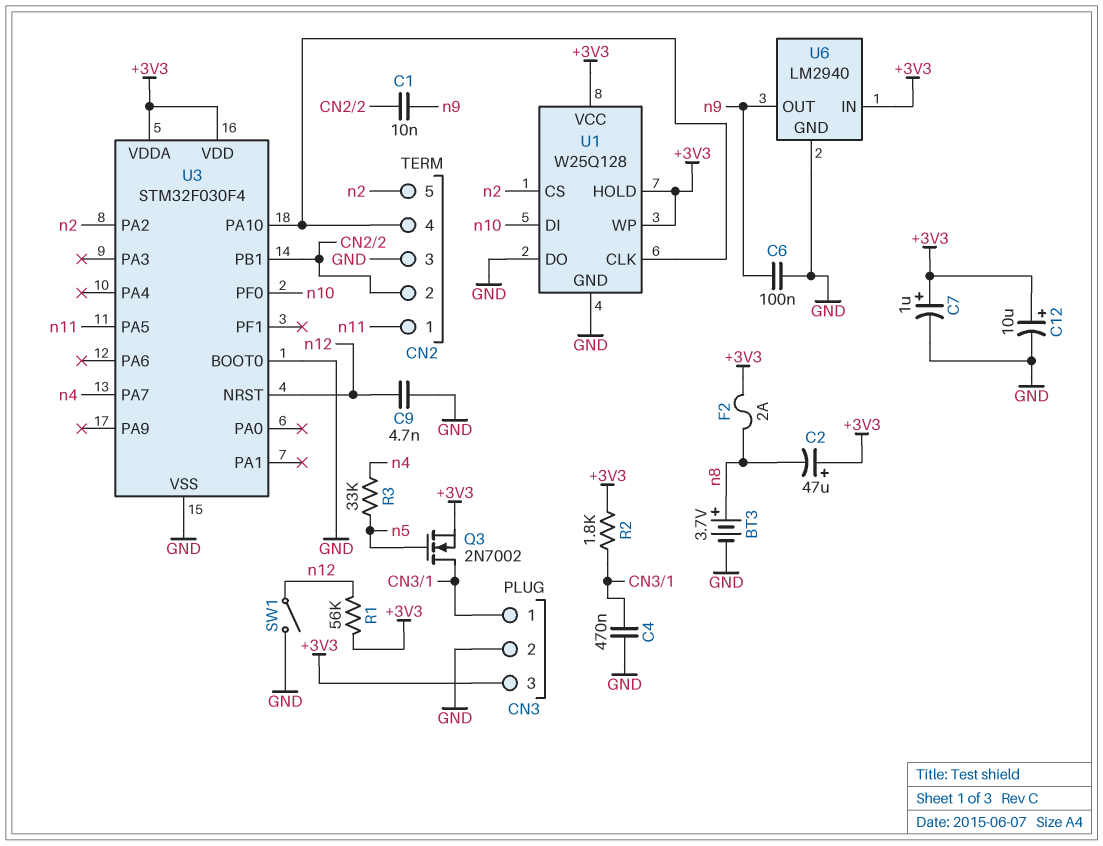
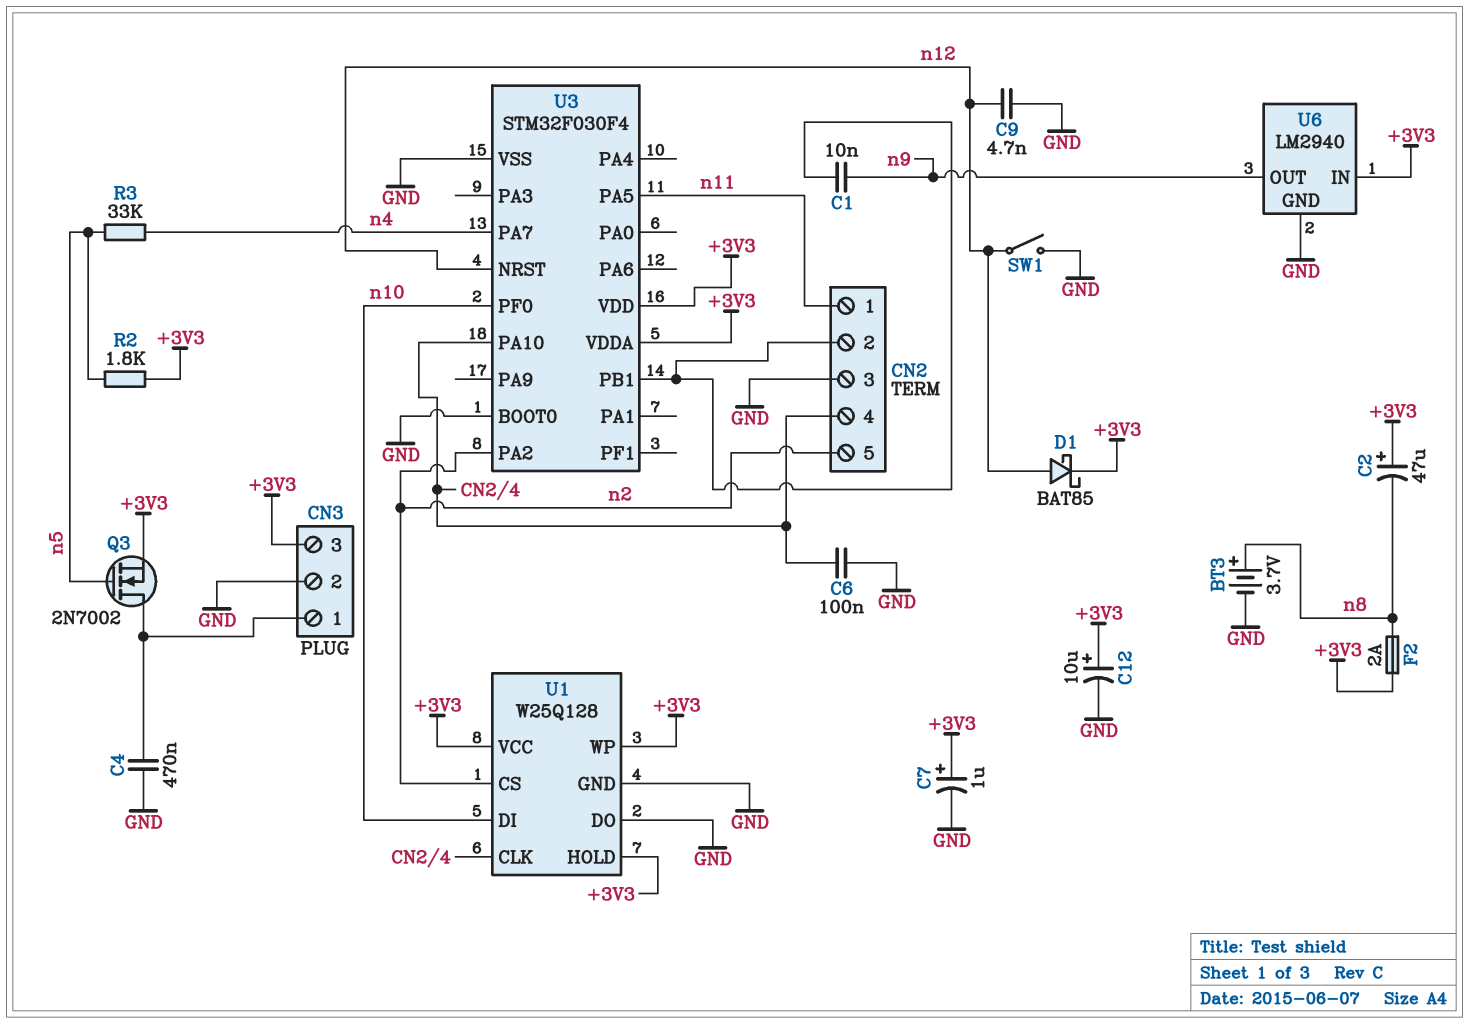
C6: 100nF (GND, n9) -> 100nF (CN2/4, GND)
D1: none -> schottky BAT85 (A n12, K +3V3)
R1: 56k (+3V3, n12) -> none
R2: 1.8k (+3V3, CN3/1) -> 1.8k (+3V3, n5)

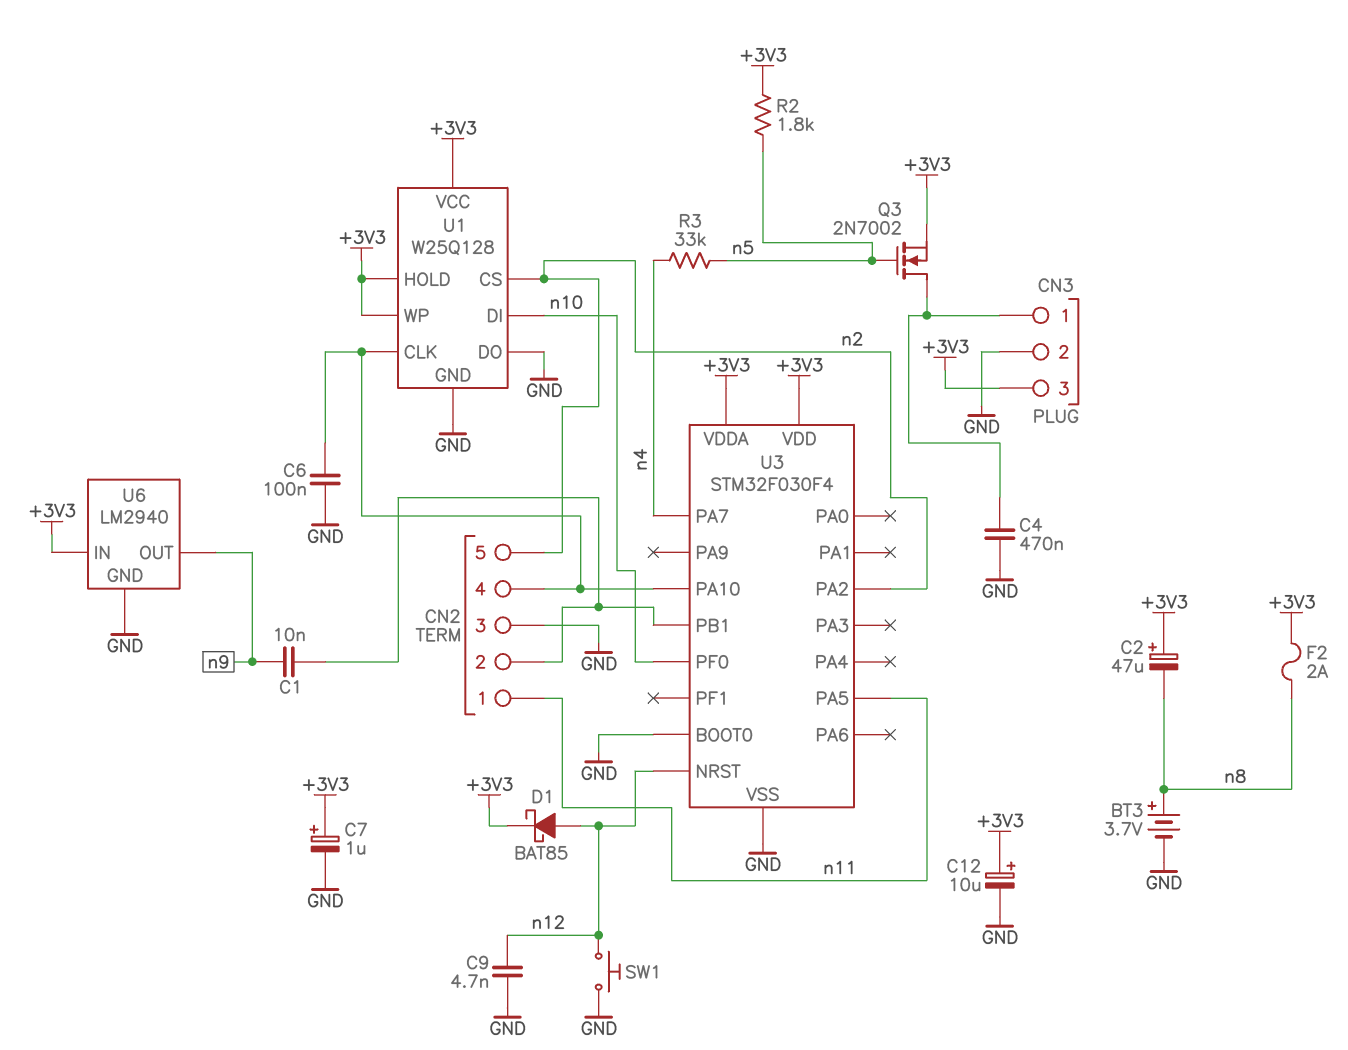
SW1: switch (GND, n12) -> button (GND, n12)

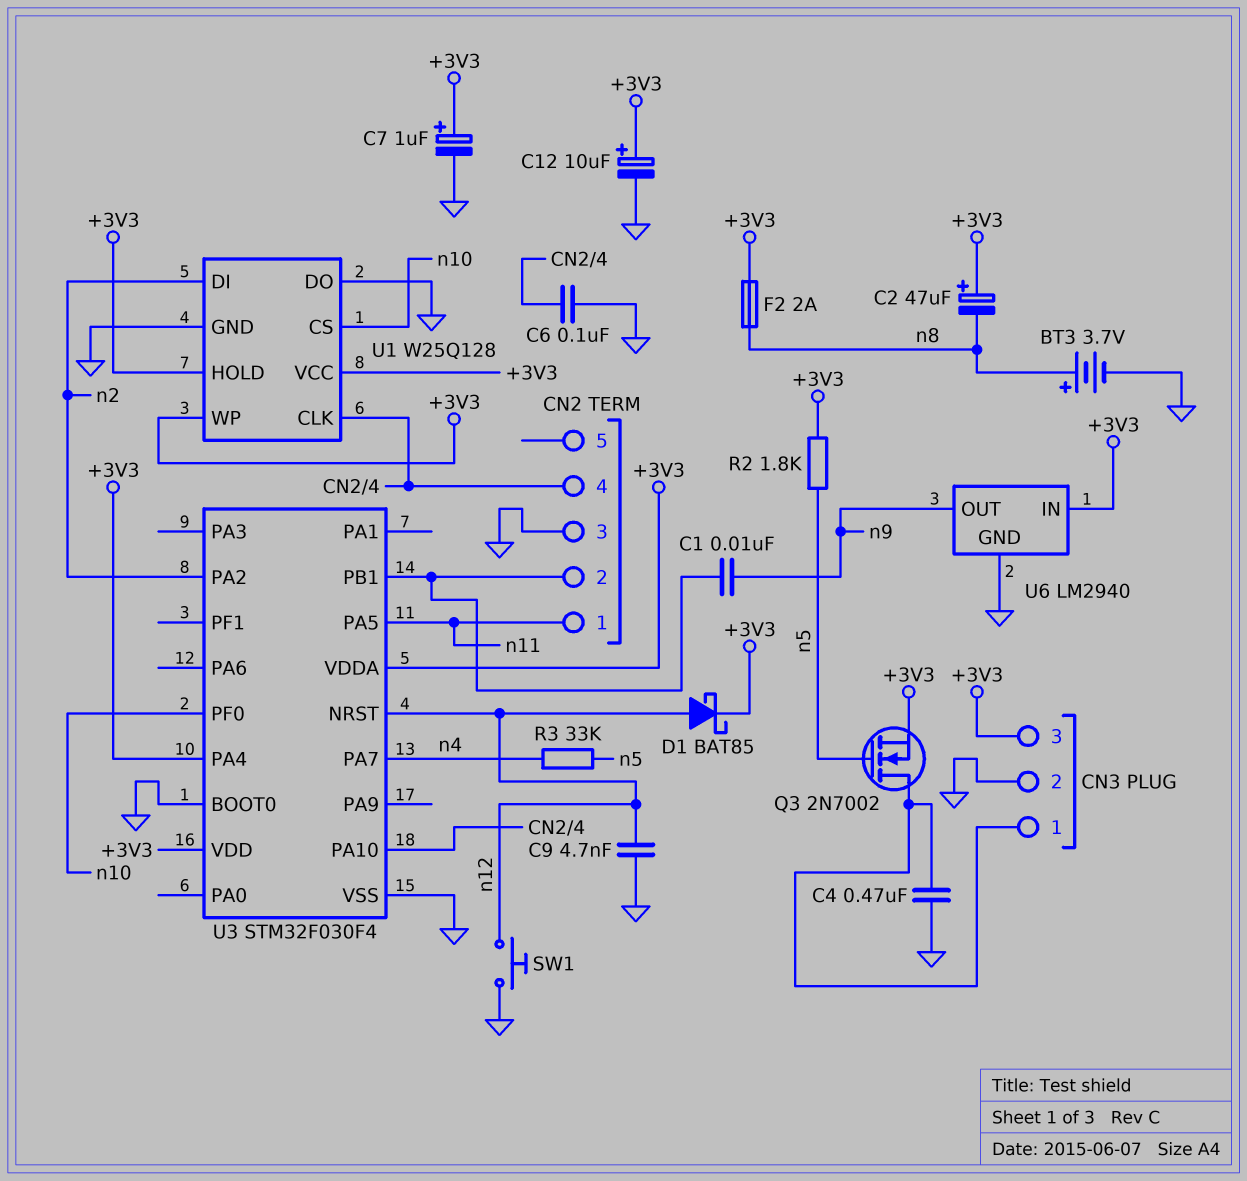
CN2 pin 5: n2 -> none
U1 pin CS: n2 -> n10
U1 pin DI: n10 -> n2
U3 pin PA4: none -> +3V3

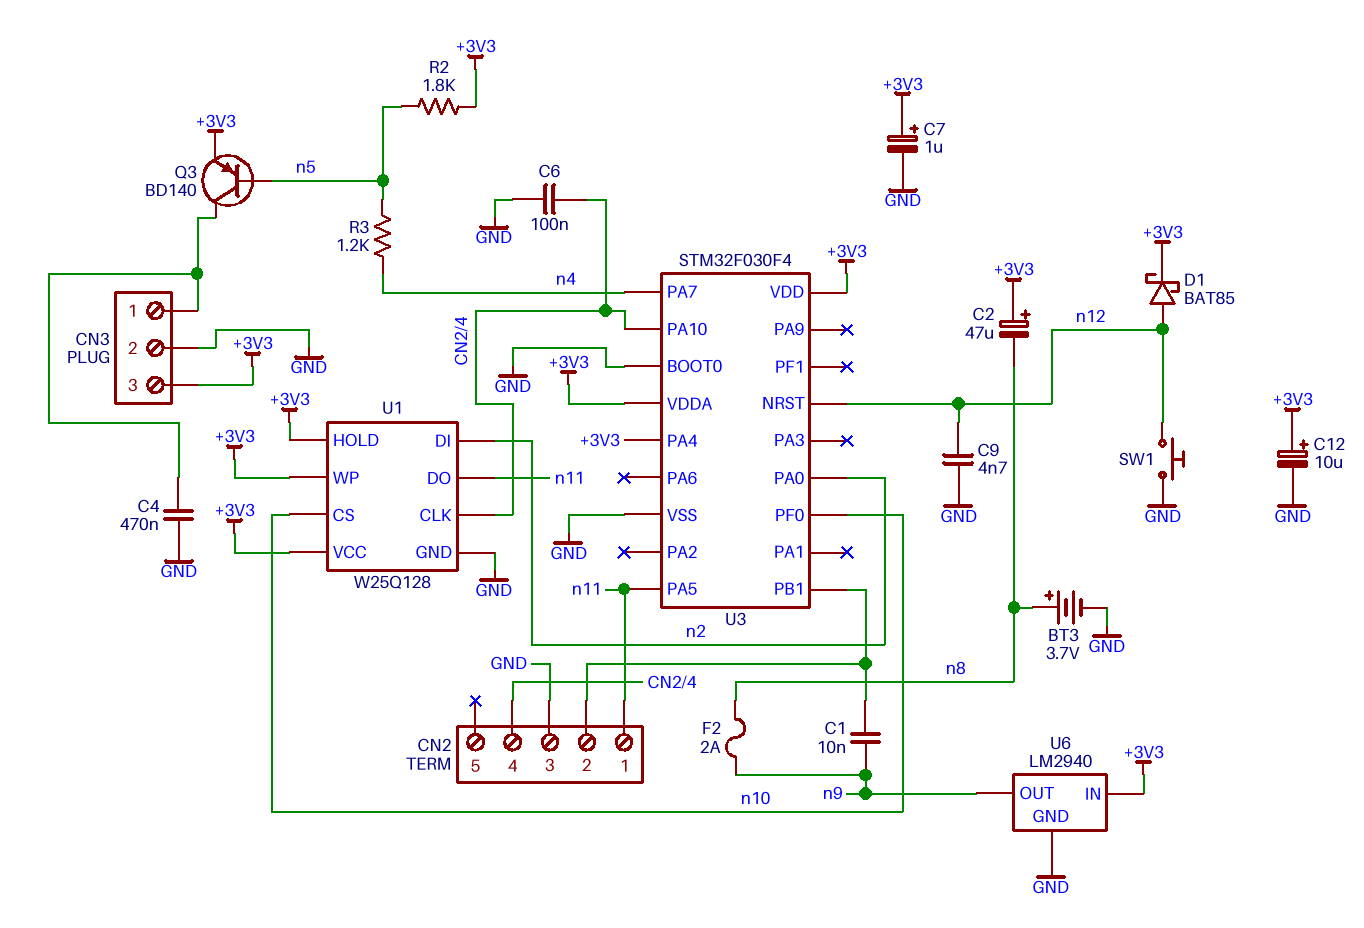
F2: 2A (+3V3, n8) -> 2A (n8, n9)
Q3: NMOS 2N7002 (G n5, D CN3/1, S +3V3) -> PNP BD140 (B n5, C CN3/1, E +3V3)
R3: 33k (n4, n5) -> 1.2k (n4, n5)
U1 pin DO: GND -> n11
U3 pin PA0: none -> n2
U3 pin PA2: n2 -> none

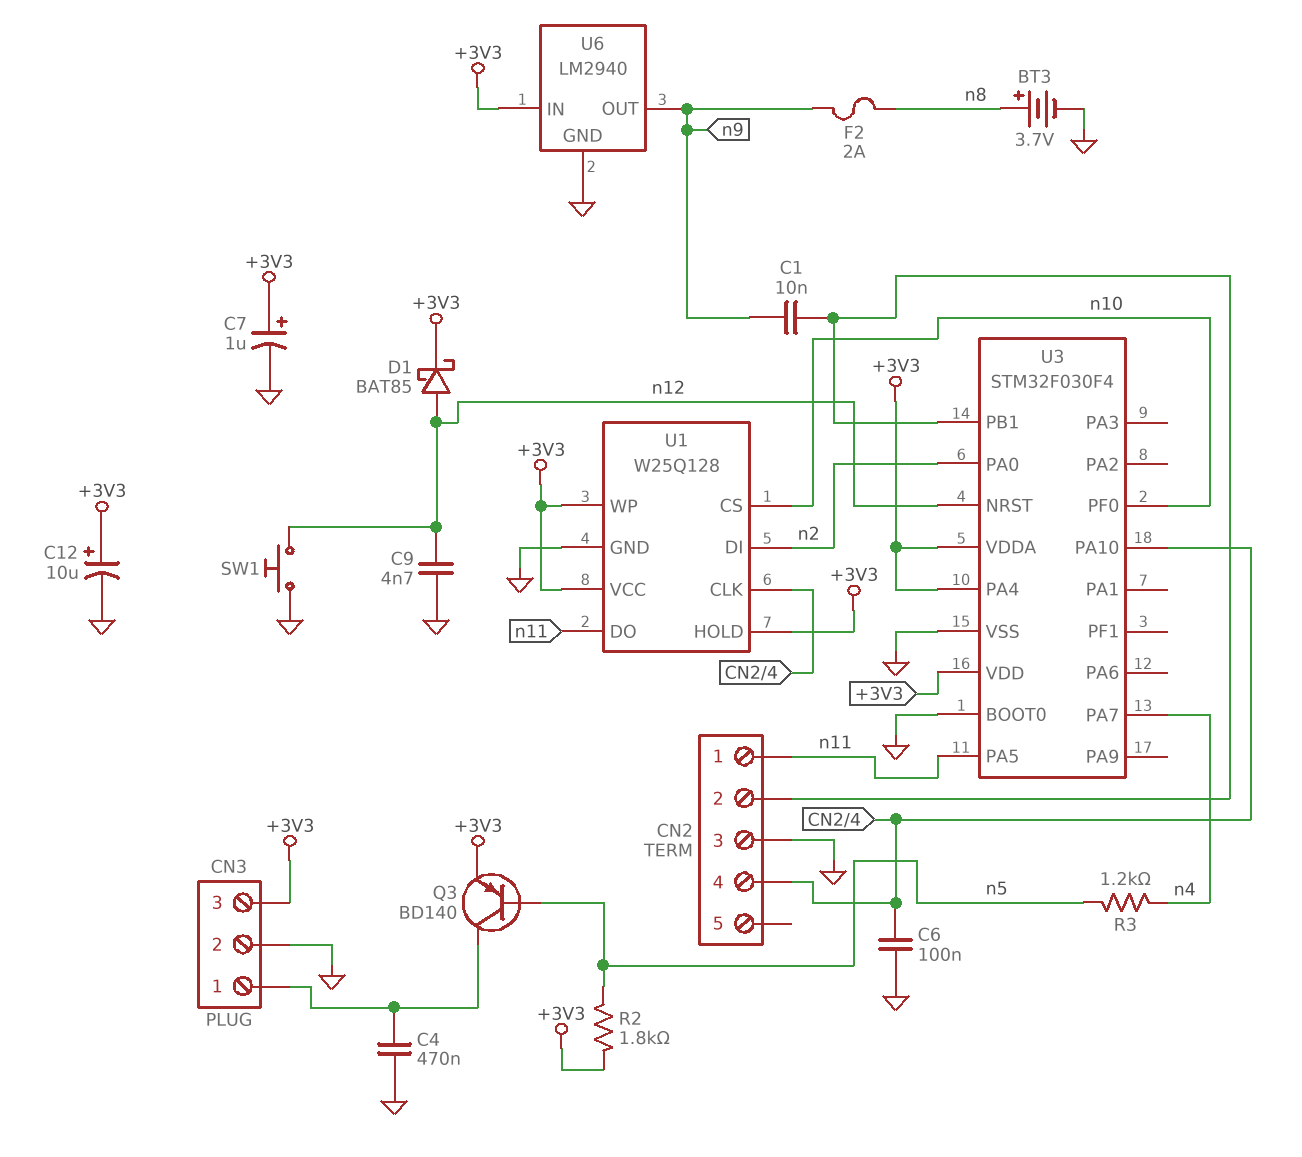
C2: 47uF (plus +3V3, minus n8) -> none

